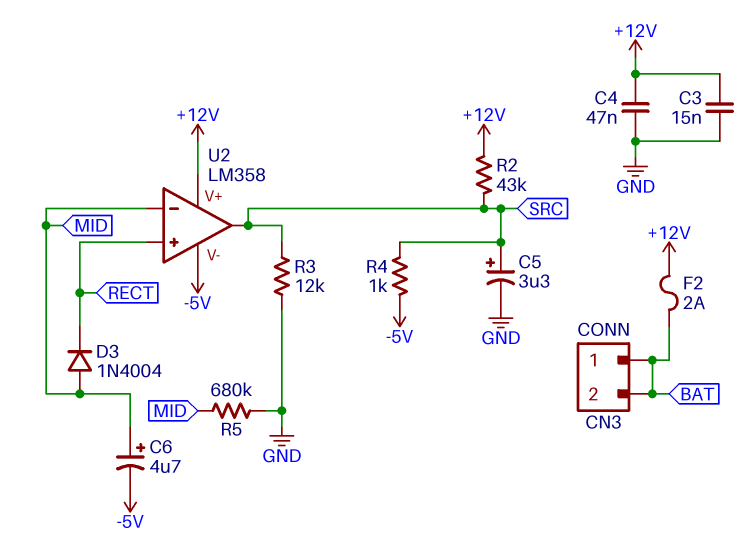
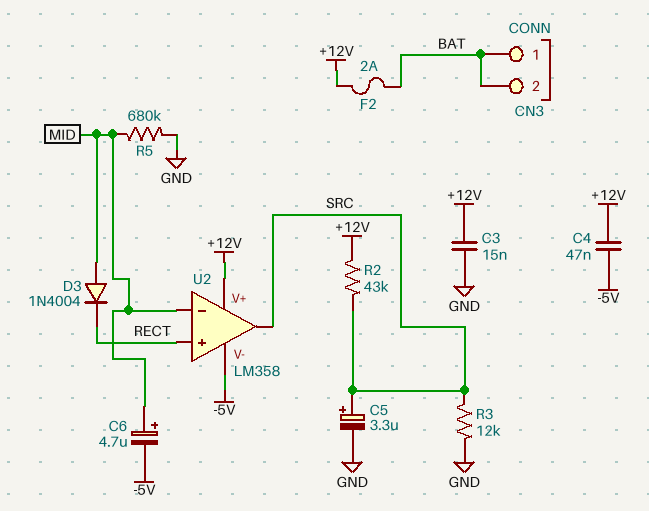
C4: 47nF (+12V, GND) -> 47nF (+12V, -5V)
R4: 1k (-5V, SRC) -> none

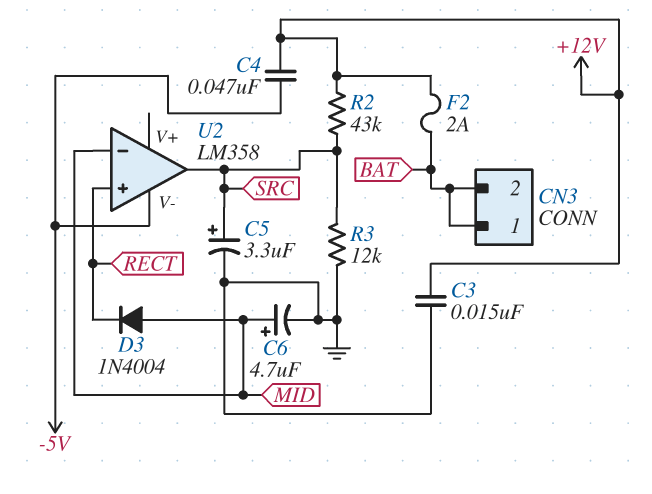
C6: 4.7uF (plus MID, minus -5V) -> 4.7uF (plus MID, minus GND)
R5: 680k (GND, MID) -> none
U2 pin V+: +12V -> none

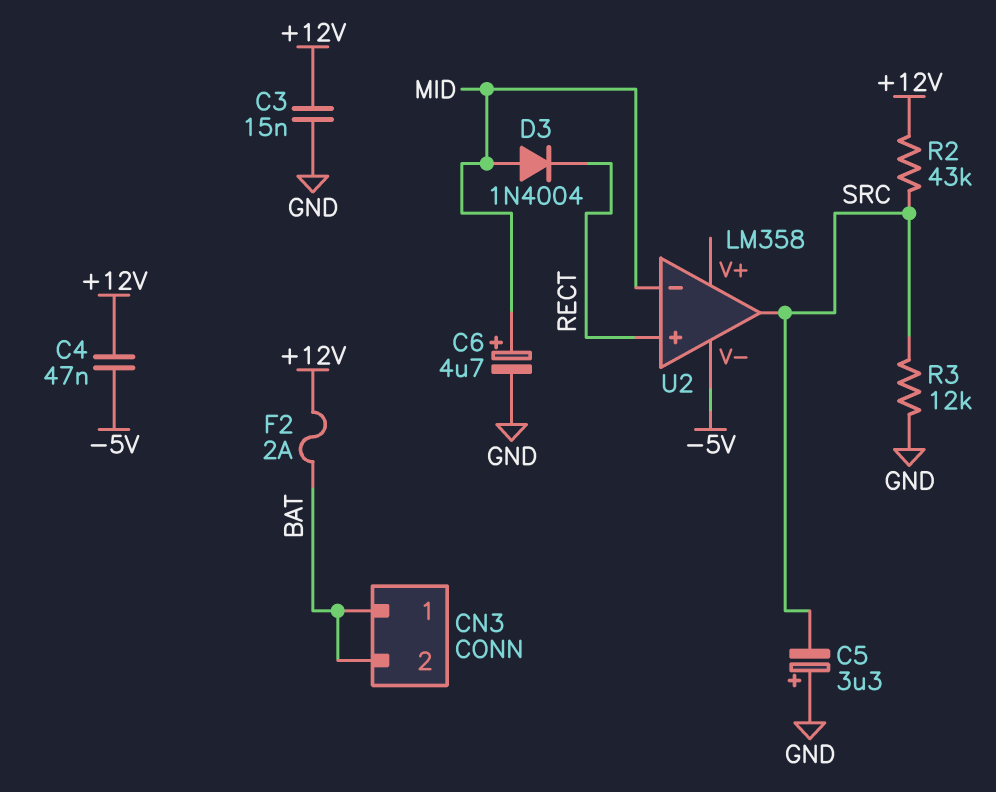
C5: 3.3uF (plus SRC, minus GND) -> 3.3uF (plus GND, minus SRC)

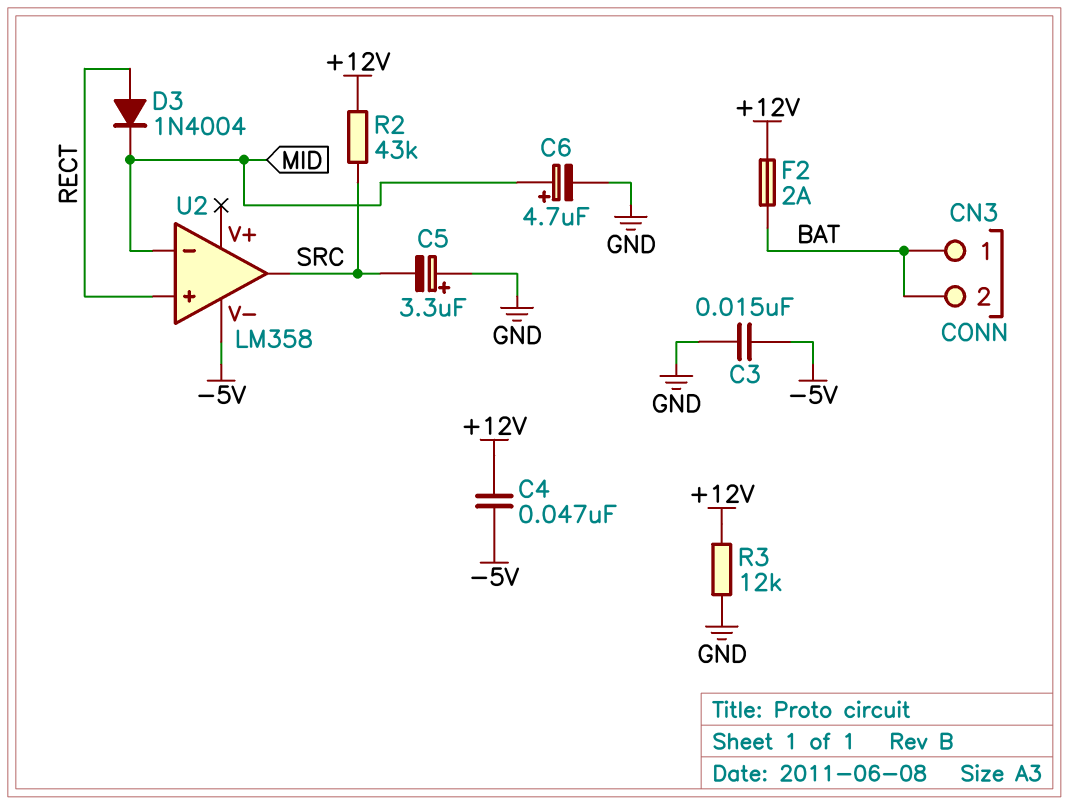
C3: 15nF (+12V, GND) -> 15nF (-5V, GND)
D3: diode 1N4004 (A MID, K RECT) -> diode 1N4004 (A RECT, K MID)
R3: 12k (GND, SRC) -> 12k (+12V, GND)

